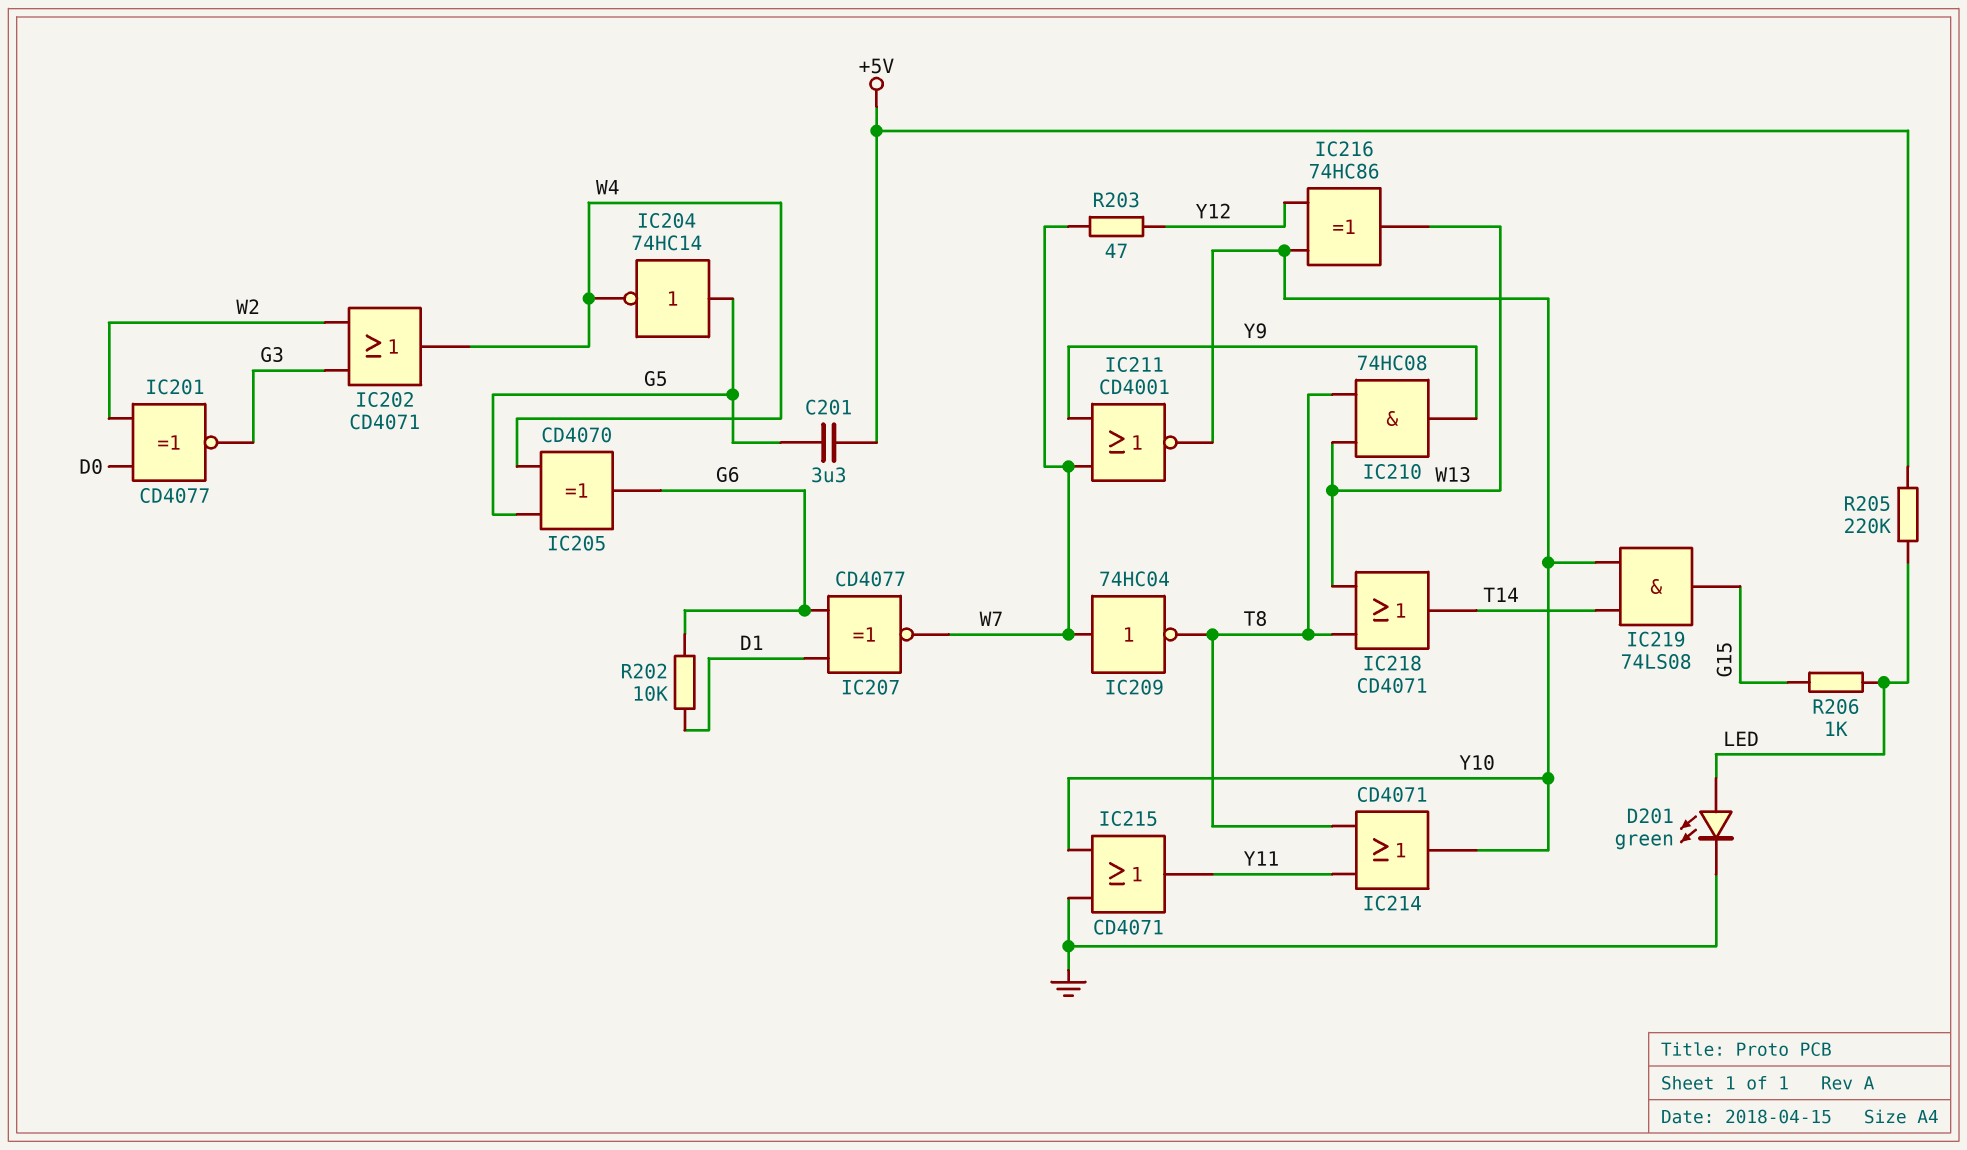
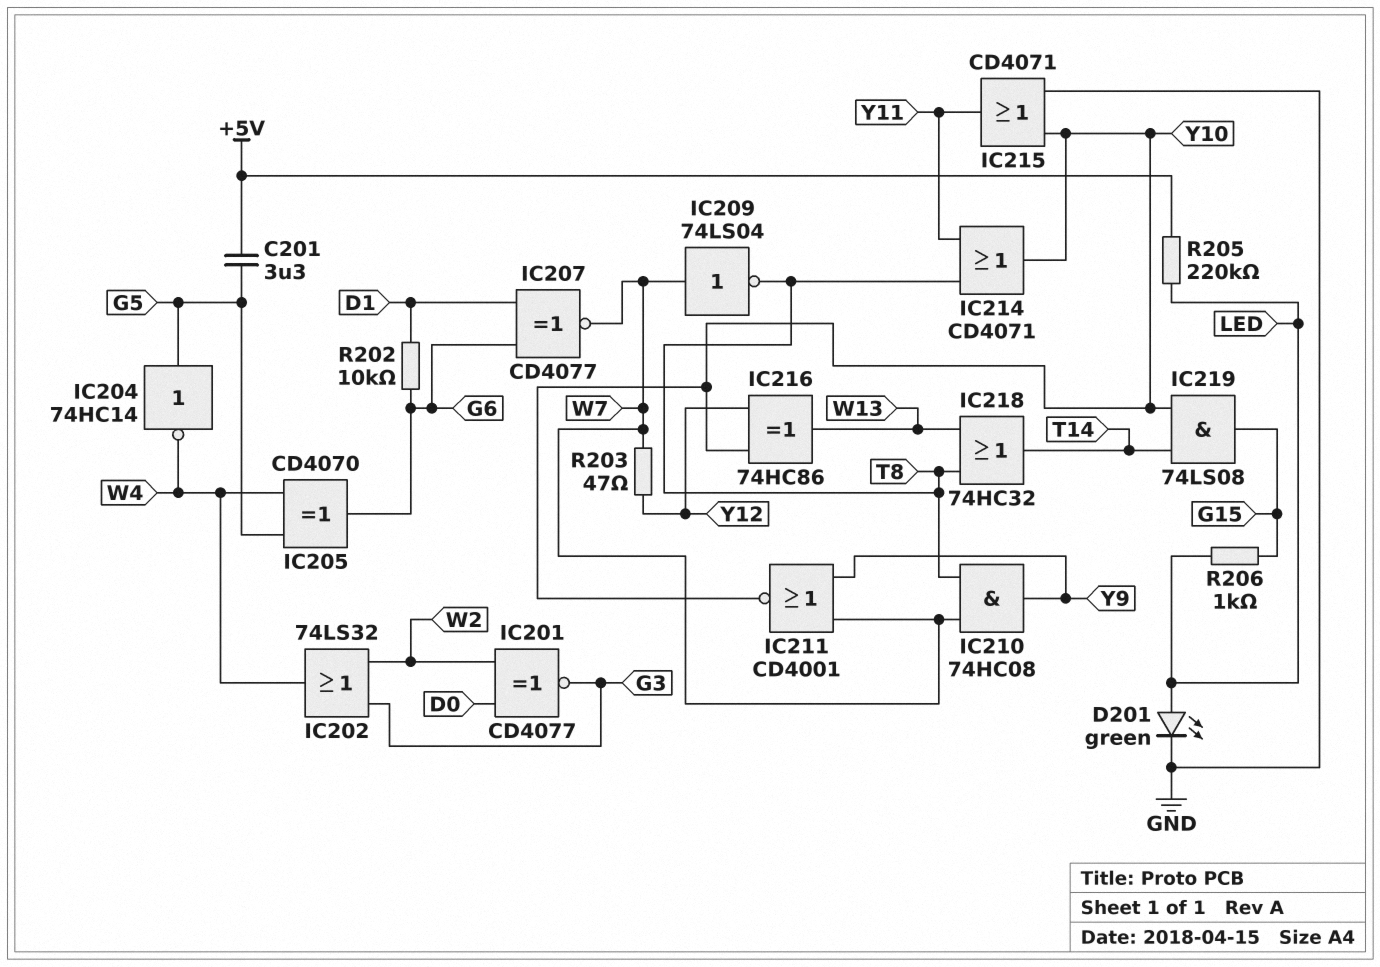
IC202: OR CD4071 (in G3, in W2, out W4) -> OR 74LS32 (in G3, in W2, out W4)
IC209: NOT 74HC04 (in W7, out T8) -> NOT 74LS04 (in W7, out T8)
IC210: AND 74HC08 (in T8, in W13, out Y9) -> AND 74HC08 (in T8, in W7, out Y9)
IC218: OR CD4071 (in T8, in W13, out T14) -> OR 74HC32 (in T8, in W13, out T14)

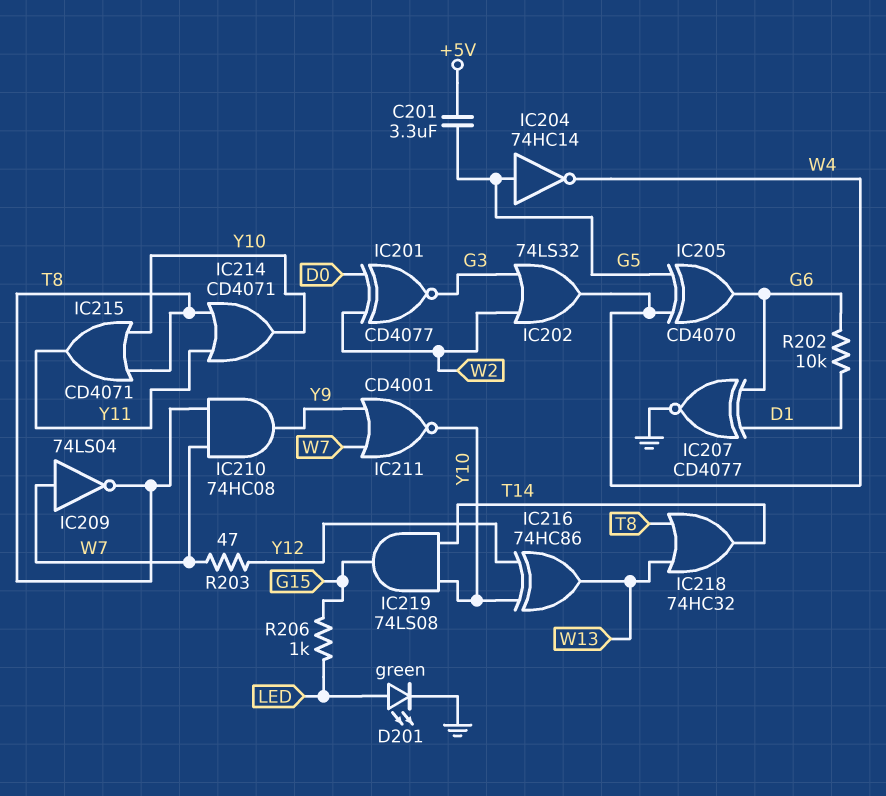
IC207: XNOR CD4077 (in D1, in G6, out W7) -> XNOR CD4077 (in D1, in G6, out GND)
IC215: OR CD4071 (in GND, in Y10, out Y11) -> OR CD4071 (in T8, in Y10, out Y11)
R205: 220k (+5V, LED) -> none

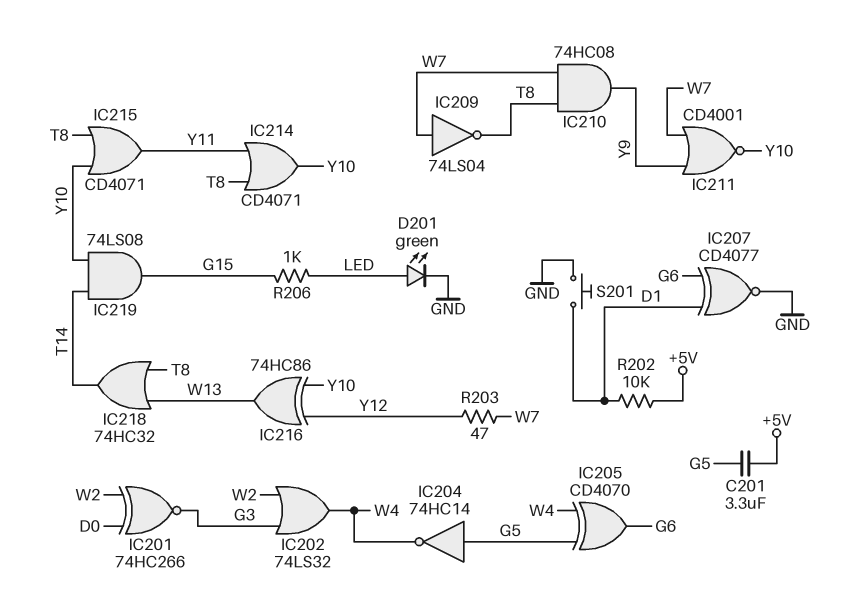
IC201: XNOR CD4077 (in D0, in W2, out G3) -> XNOR 74HC266 (in D0, in W2, out G3)
R202: 10k (D1, G6) -> 10k (+5V, D1)
S201: none -> button (D1, GND)

